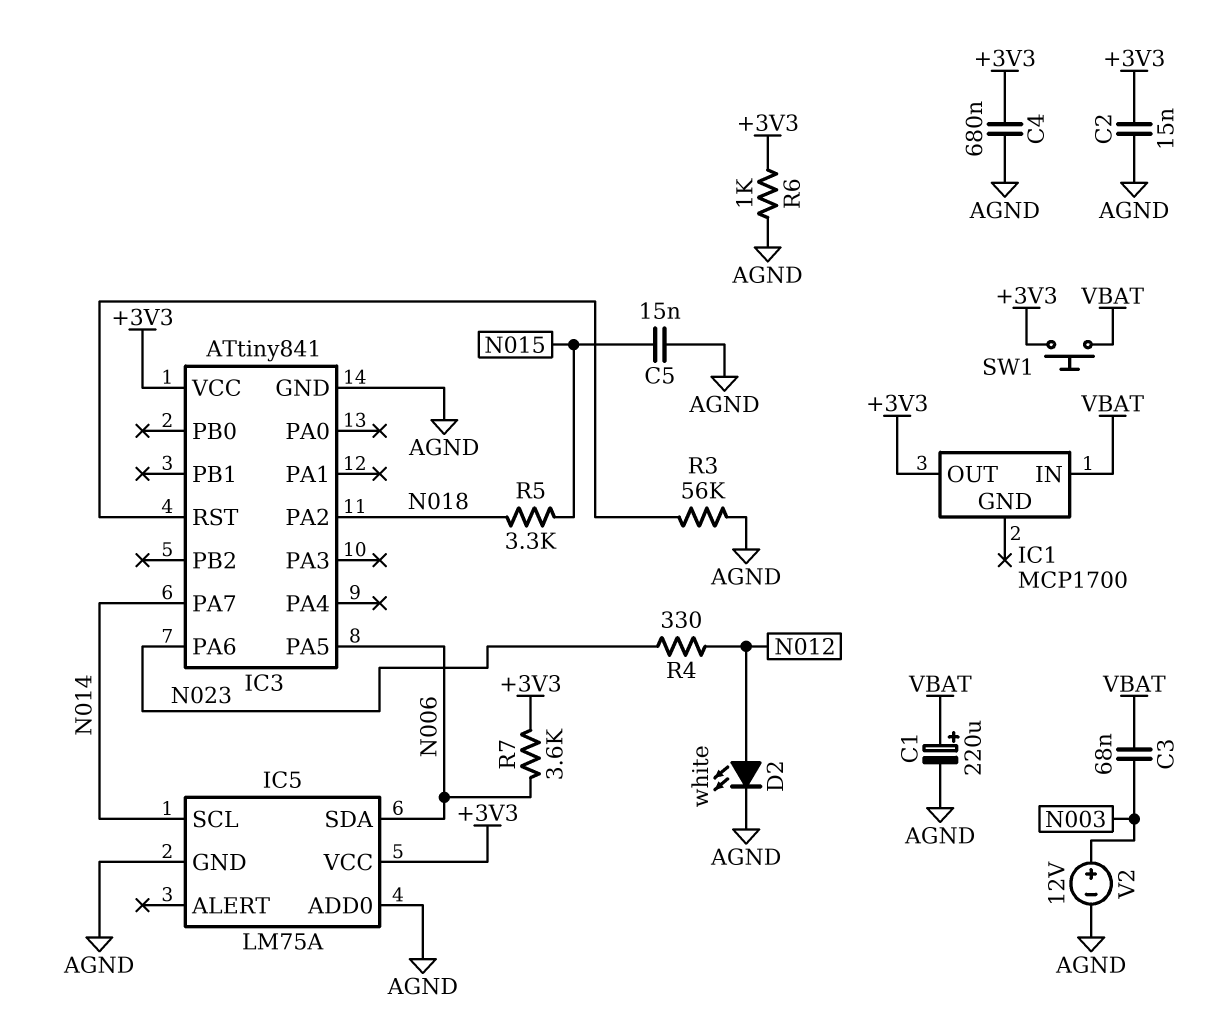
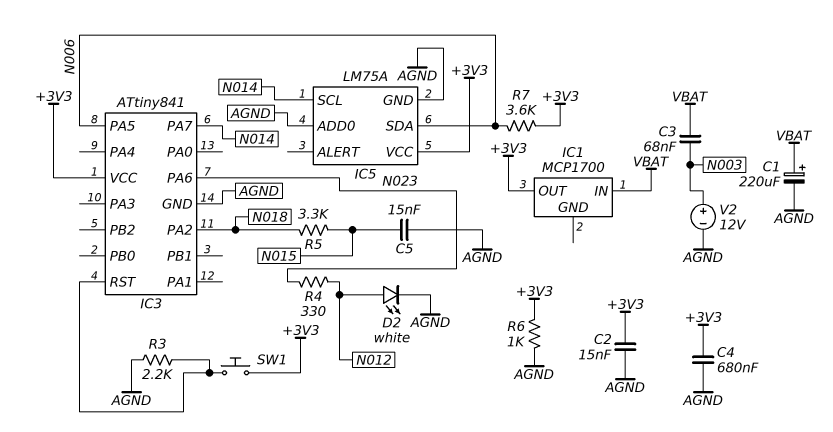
R3: 56k (AGND, IC3/RST) -> 2.2k (AGND, IC3/RST)
SW1: button (+3V3, VBAT) -> button (+3V3, IC3/RST)

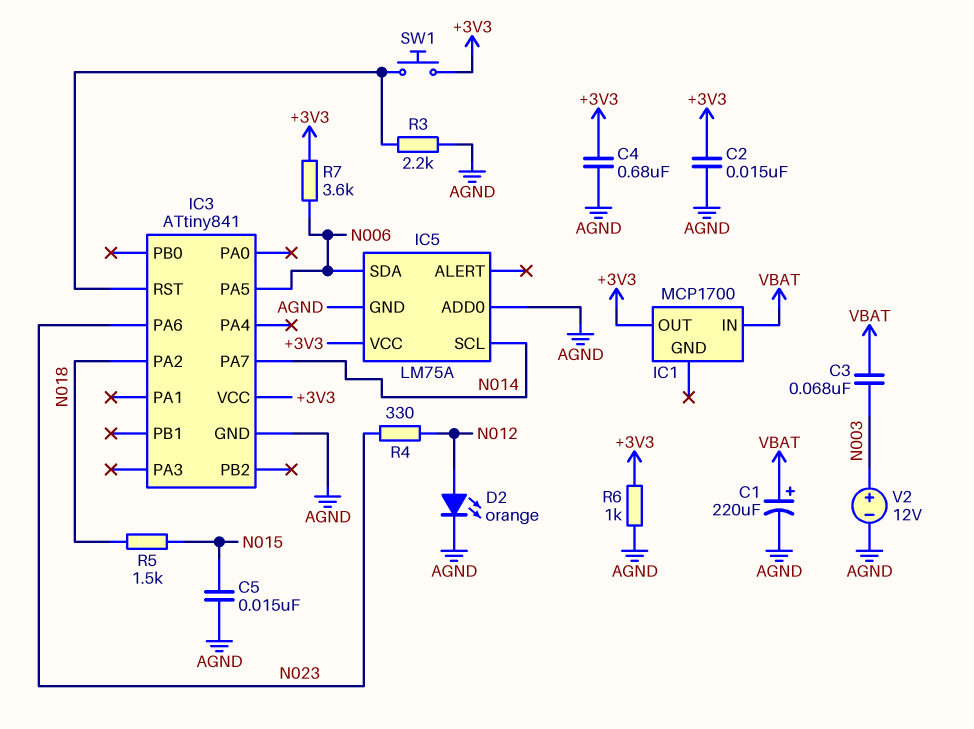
D2: LED white (A N012, K AGND) -> LED orange (A N012, K AGND)
R5: 3.3k (N015, N018) -> 1.5k (N015, N018)

